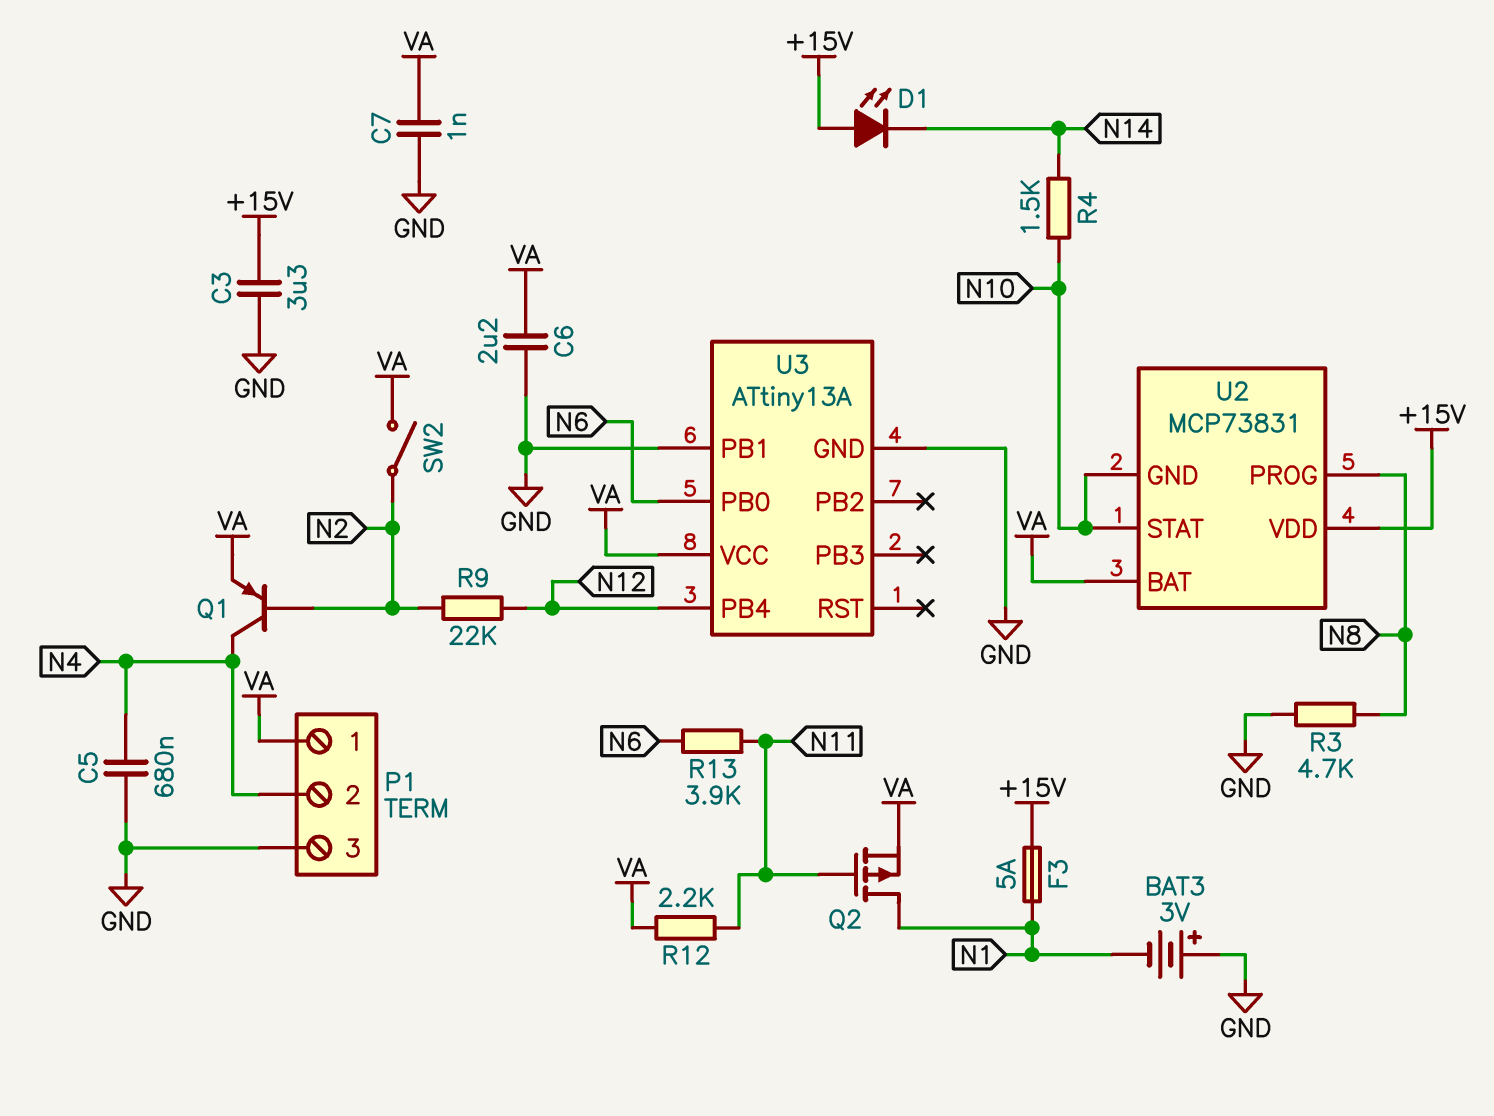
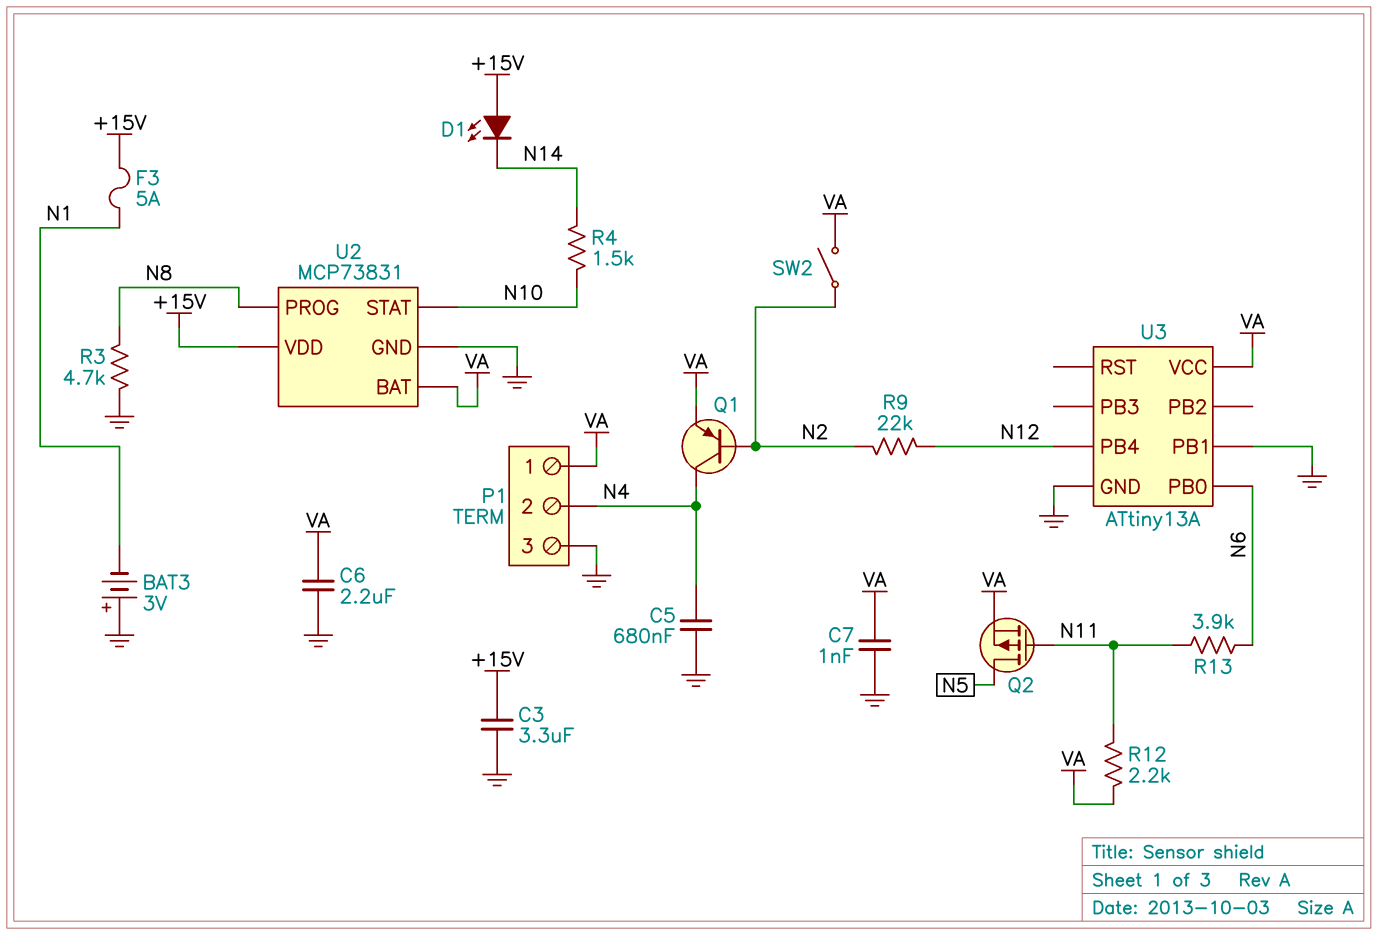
Q2: PMOS (G N11, D N1, S VA) -> PMOS (G N11, D N5, S VA)
U2 pin GND: N10 -> GND

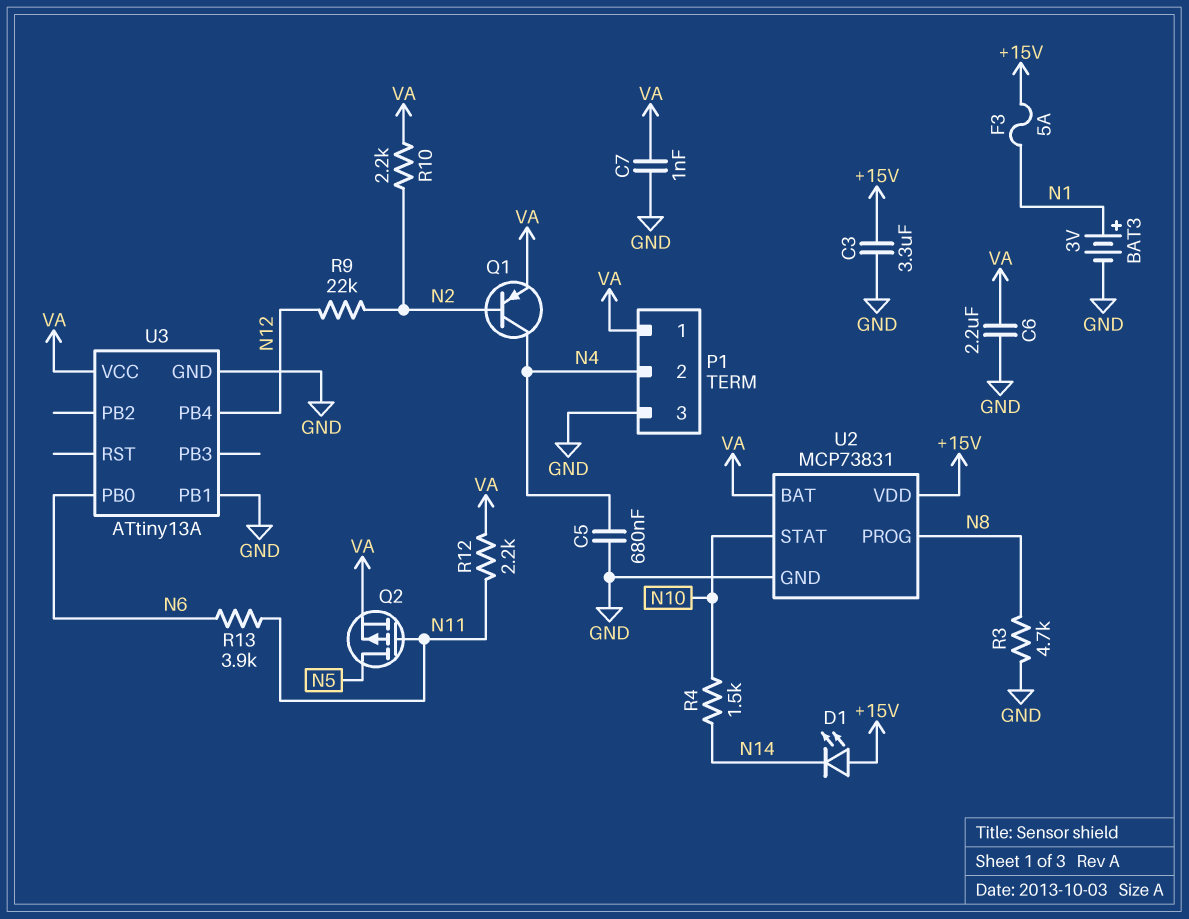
BAT3: 3V (plus GND, minus N1) -> 3V (plus N1, minus GND)
R10: none -> 2.2k (N2, VA)
SW2: switch (N2, VA) -> none

